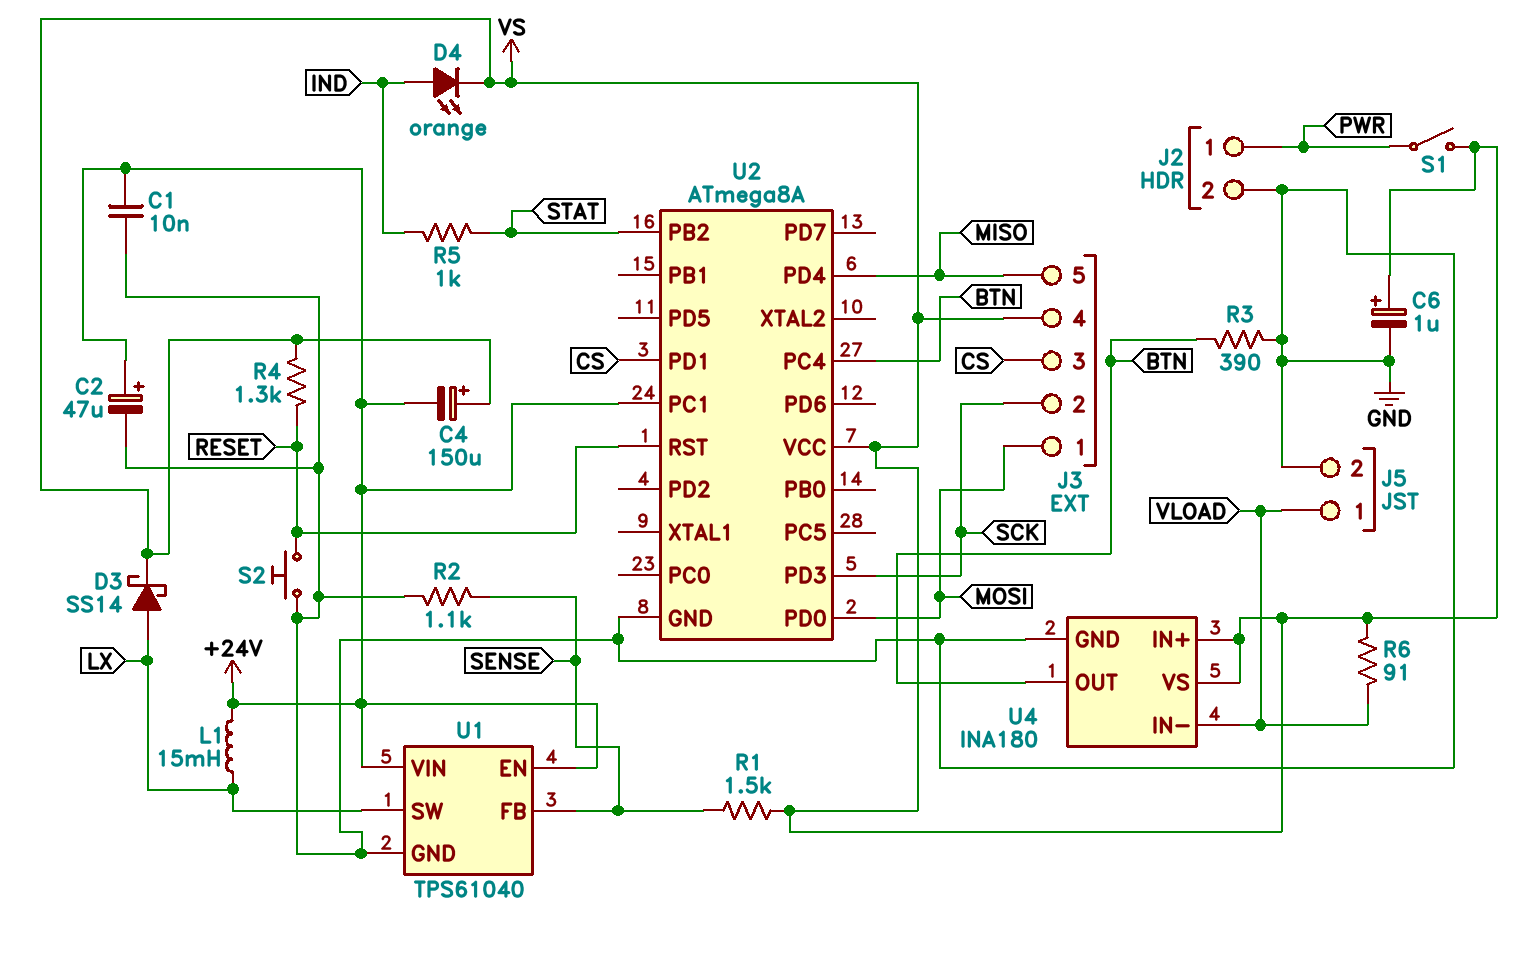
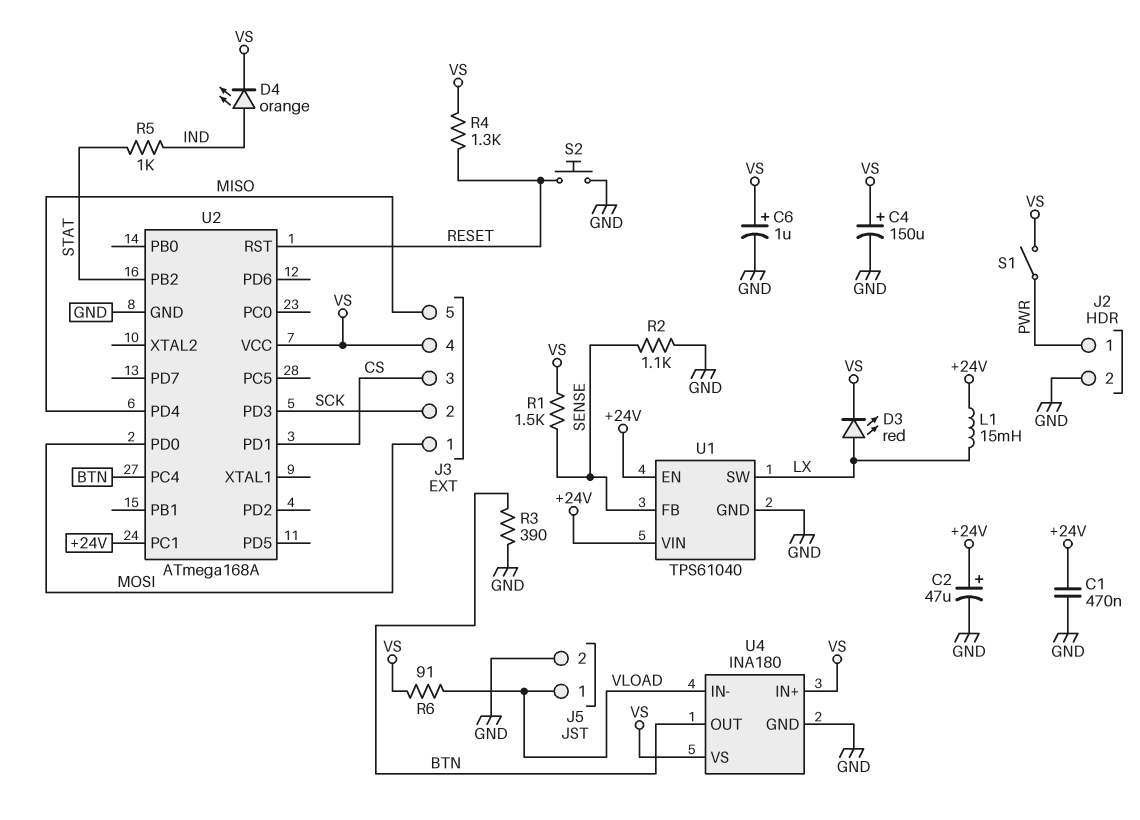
C1: 10nF (+24V, GND) -> 470nF (+24V, GND)
C4: 150uF (plus VS, minus +24V) -> 150uF (plus VS, minus GND)
D3: schottky SS14 (A LX, K VS) -> LED red (A LX, K VS)
U2: ATmega8A -> ATmega168A

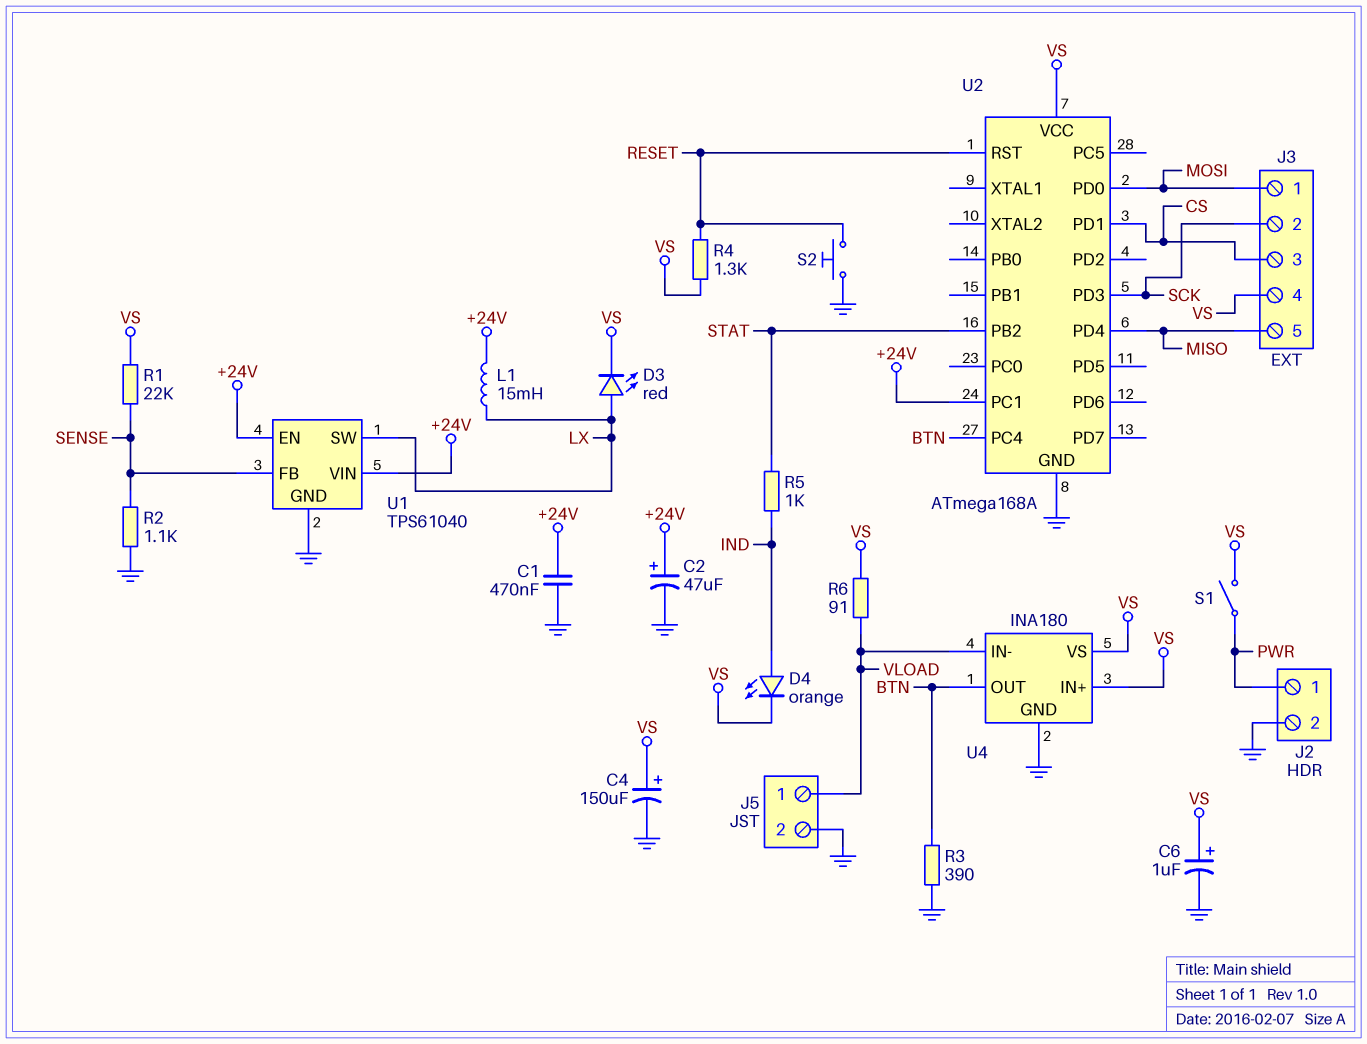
R1: 1.5k (SENSE, VS) -> 22k (SENSE, VS)

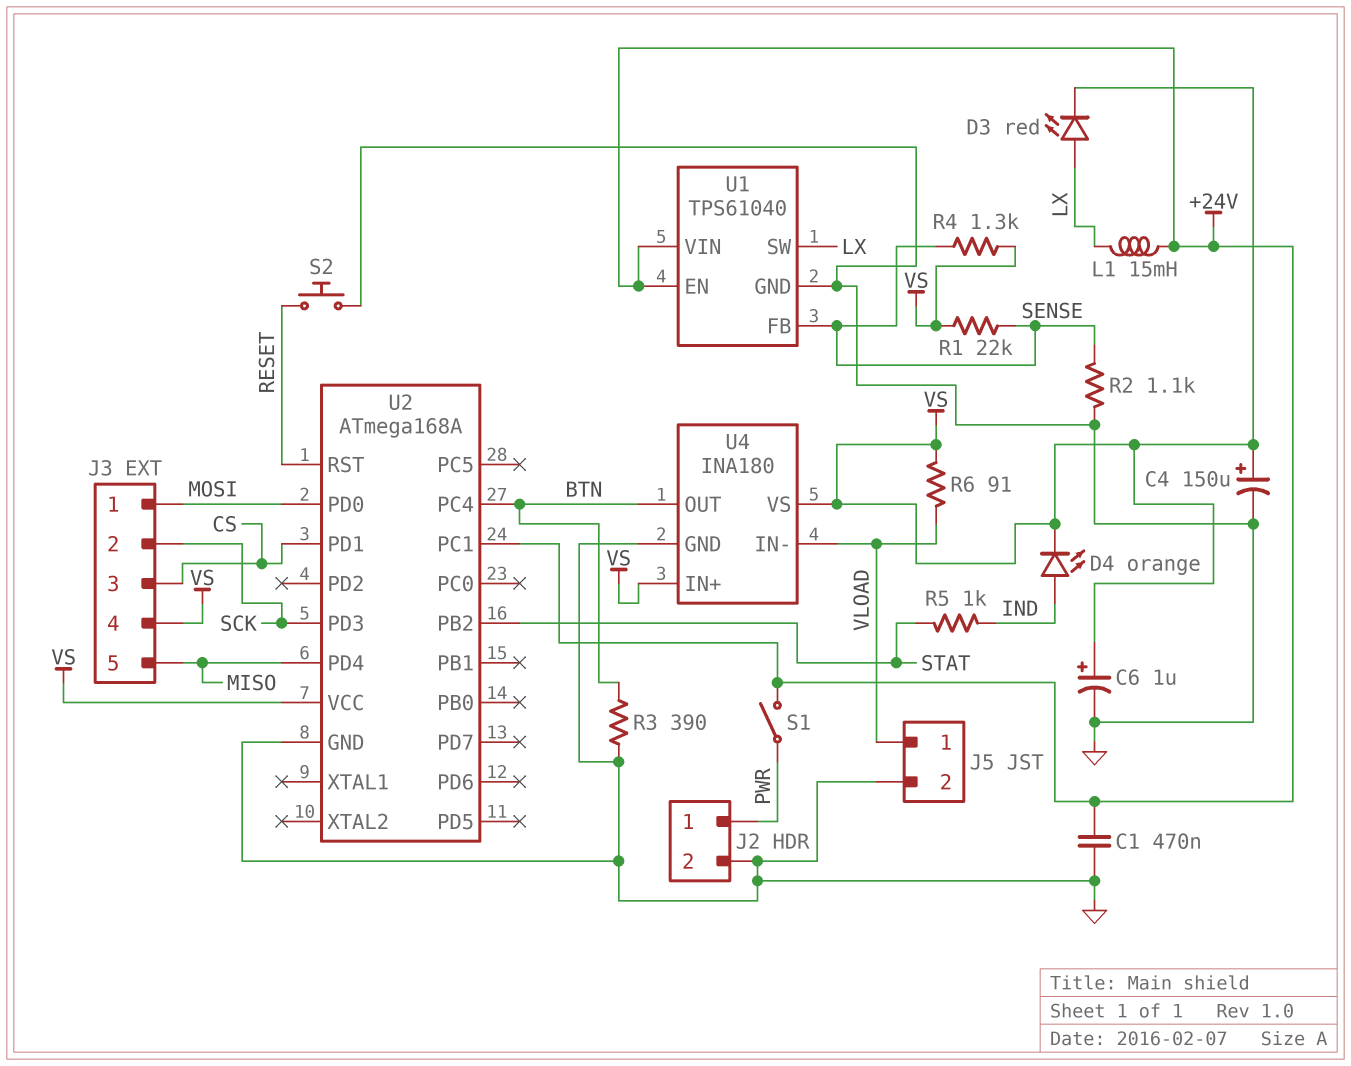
C2: 47uF (plus +24V, minus GND) -> none
R4: 1.3k (RESET, VS) -> 1.3k (SENSE, VS)
S1: switch (PWR, VS) -> switch (+24V, PWR)

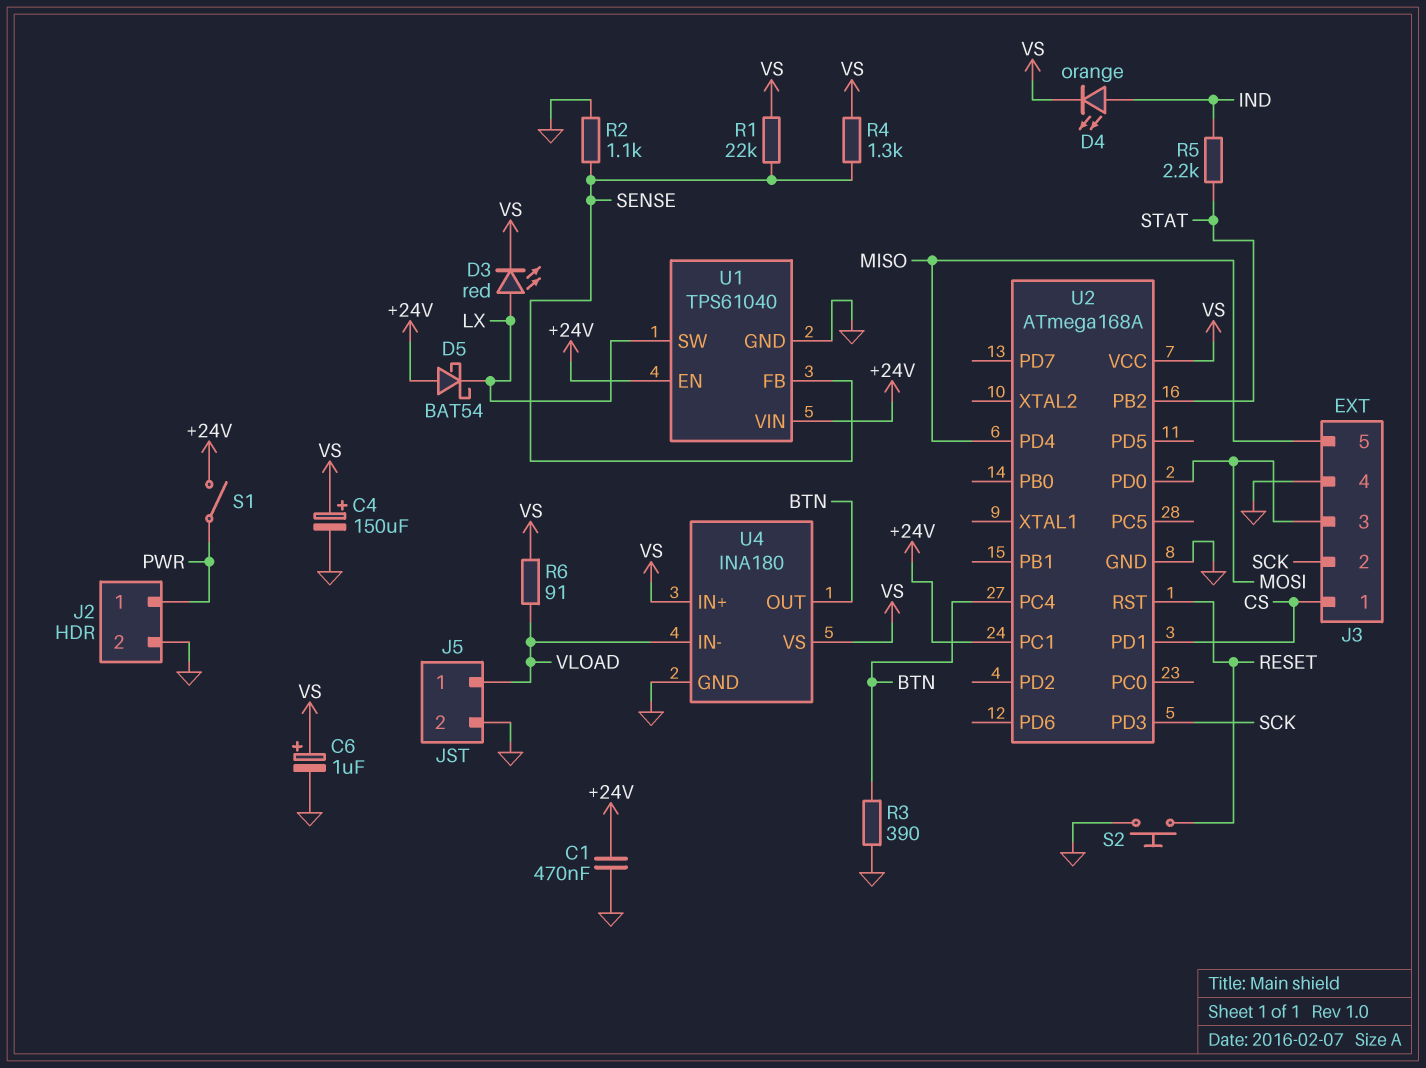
D5: none -> schottky BAT54 (A +24V, K LX)
J3 pin 1: MOSI -> CS
J3 pin 3: CS -> MOSI
J3 pin 4: VS -> GND
L1: 15mH (+24V, LX) -> none
R5: 1k (IND, STAT) -> 2.2k (IND, STAT)

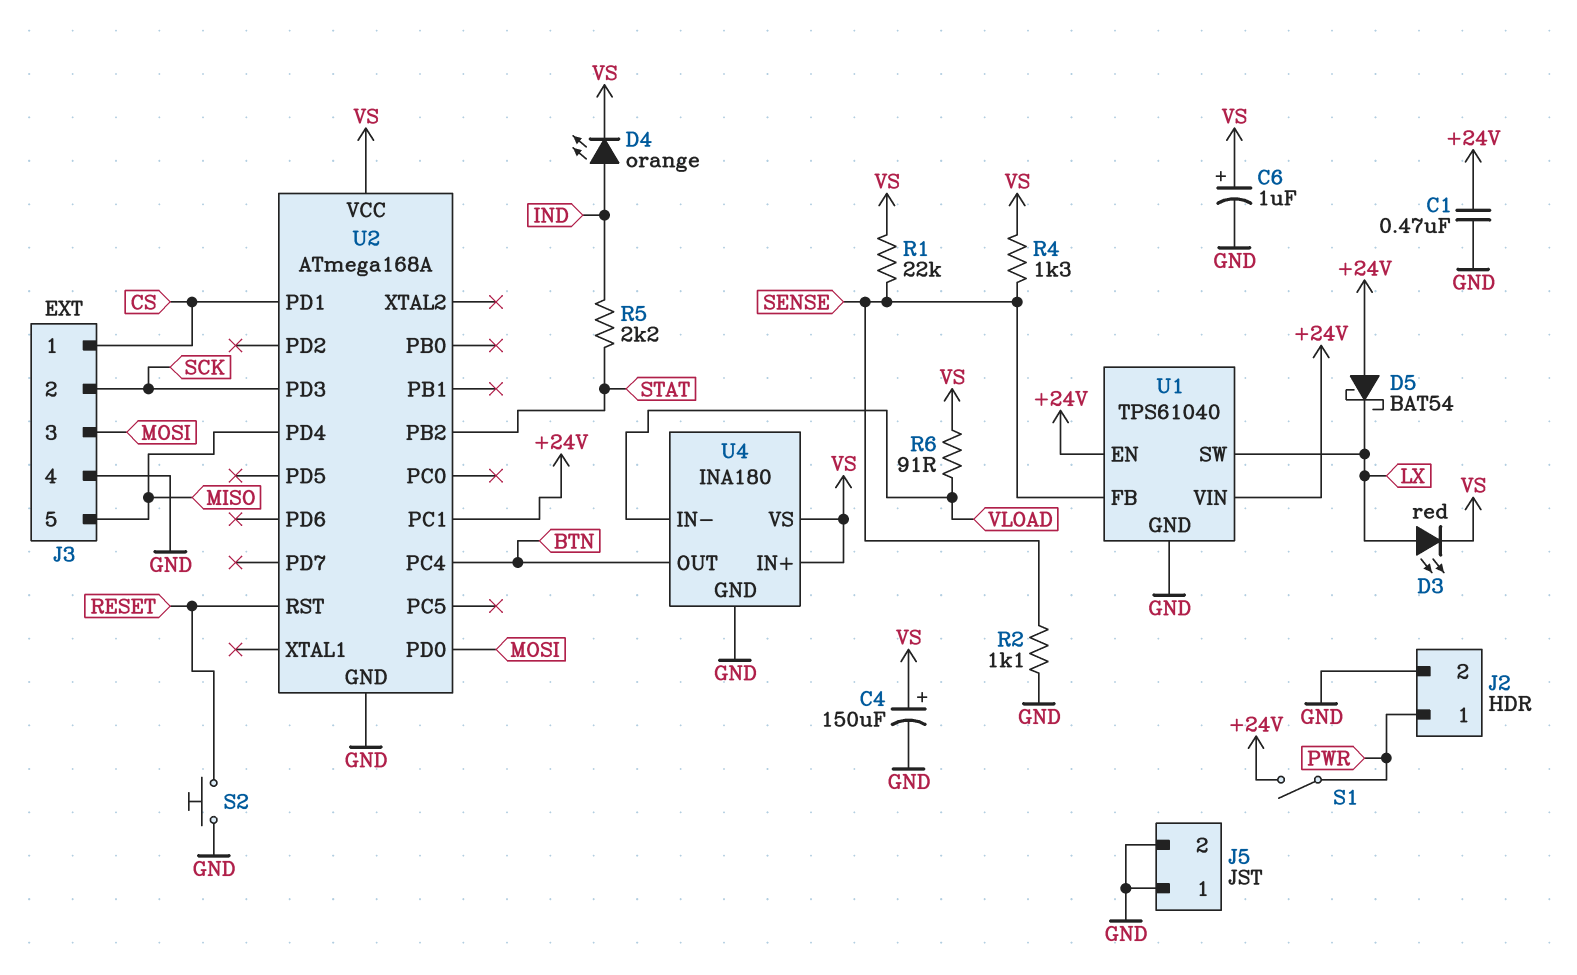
J5 pin 1: VLOAD -> GND
R3: 390 (BTN, GND) -> none

